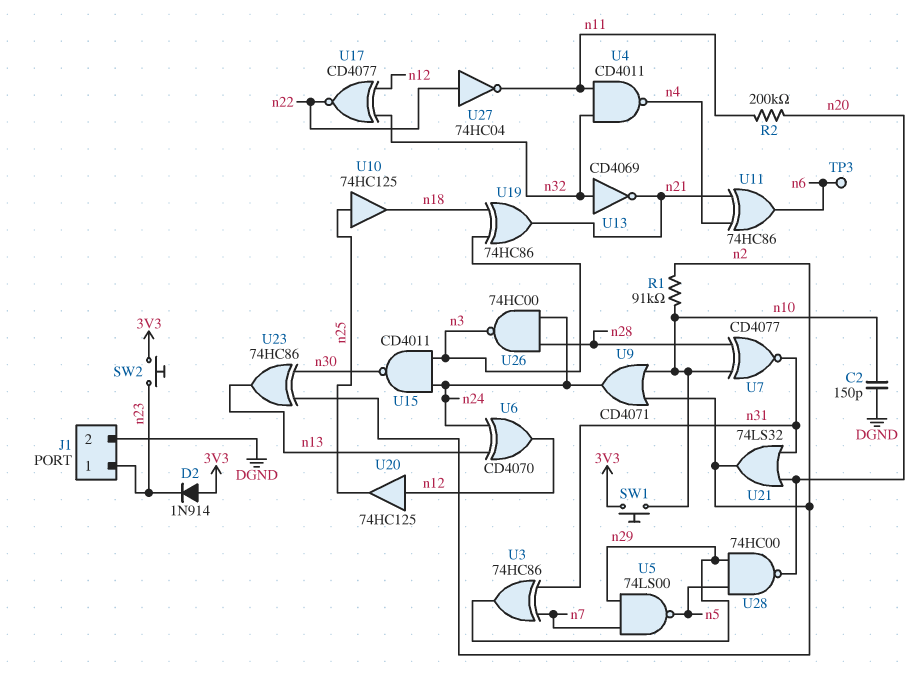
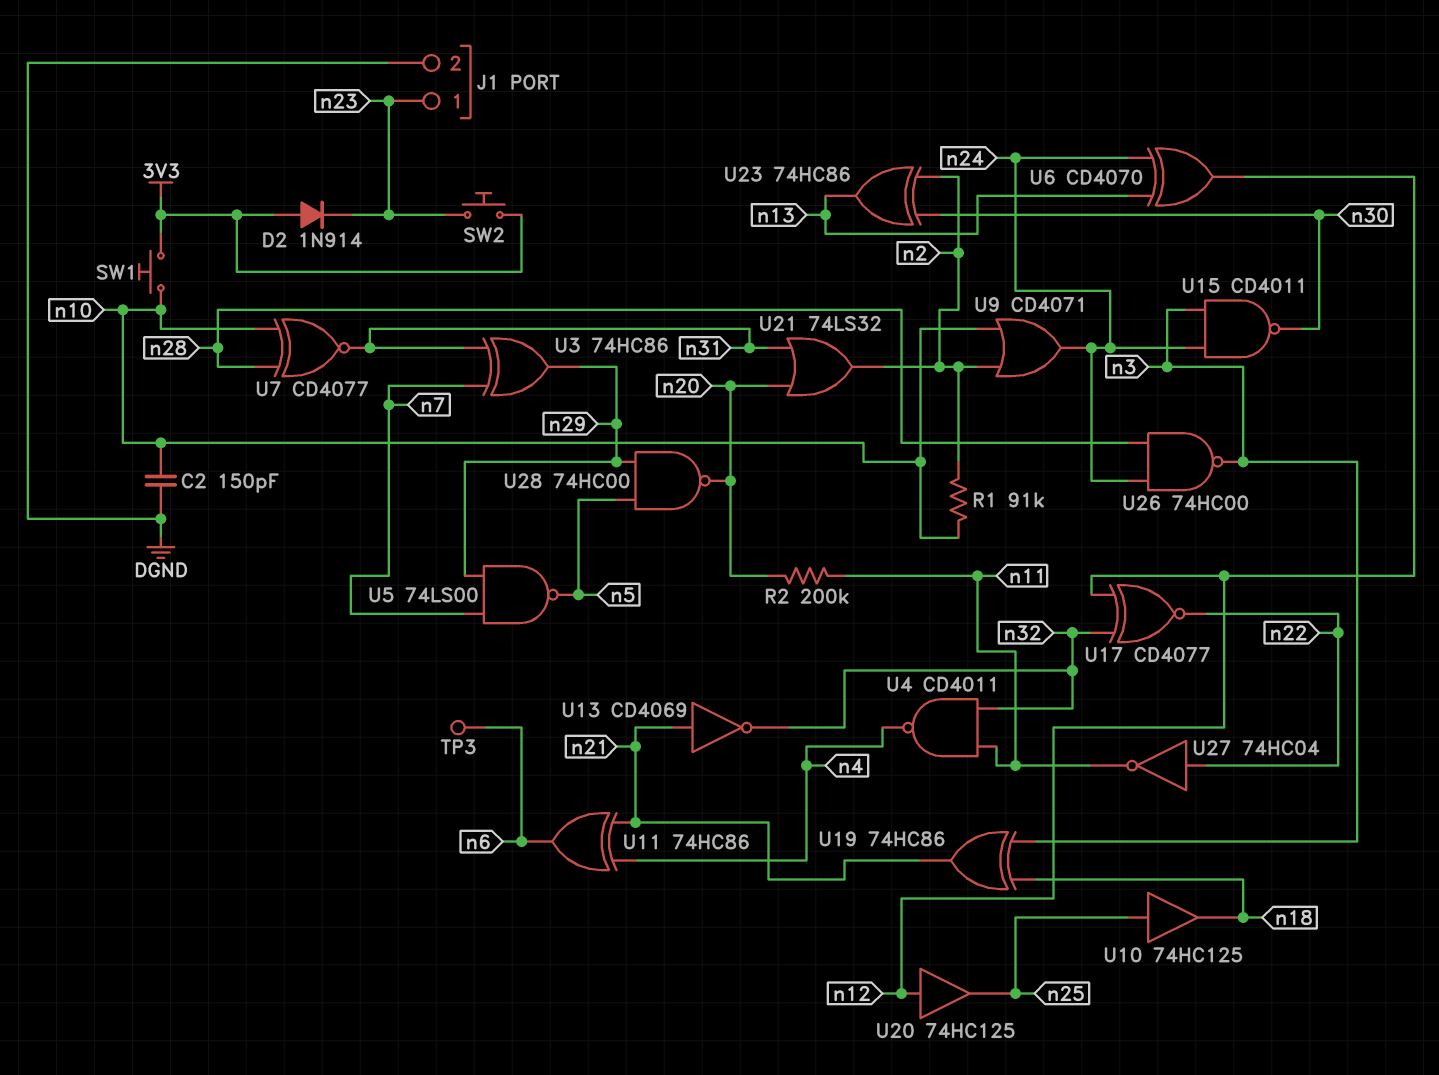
U13: NOT CD4069 (in n32, out n21) -> NOT CD4069 (in n21, out n32)

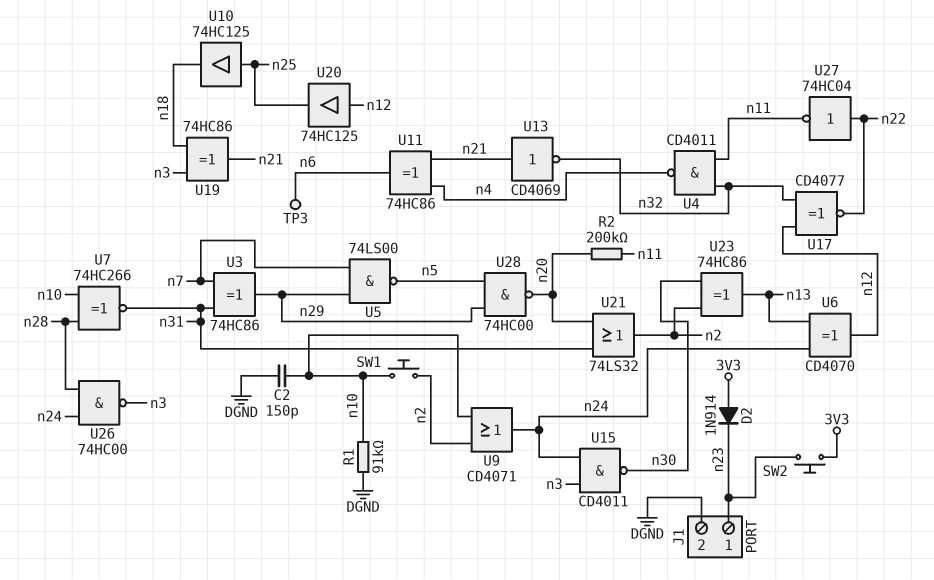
R1: 91k (n2, n10) -> 91k (DGND, n10)
SW1: button (3V3, n10) -> button (n2, n10)
U7: XNOR CD4077 (in n10, in n28, out n31) -> XNOR 74HC266 (in n10, in n28, out n31)

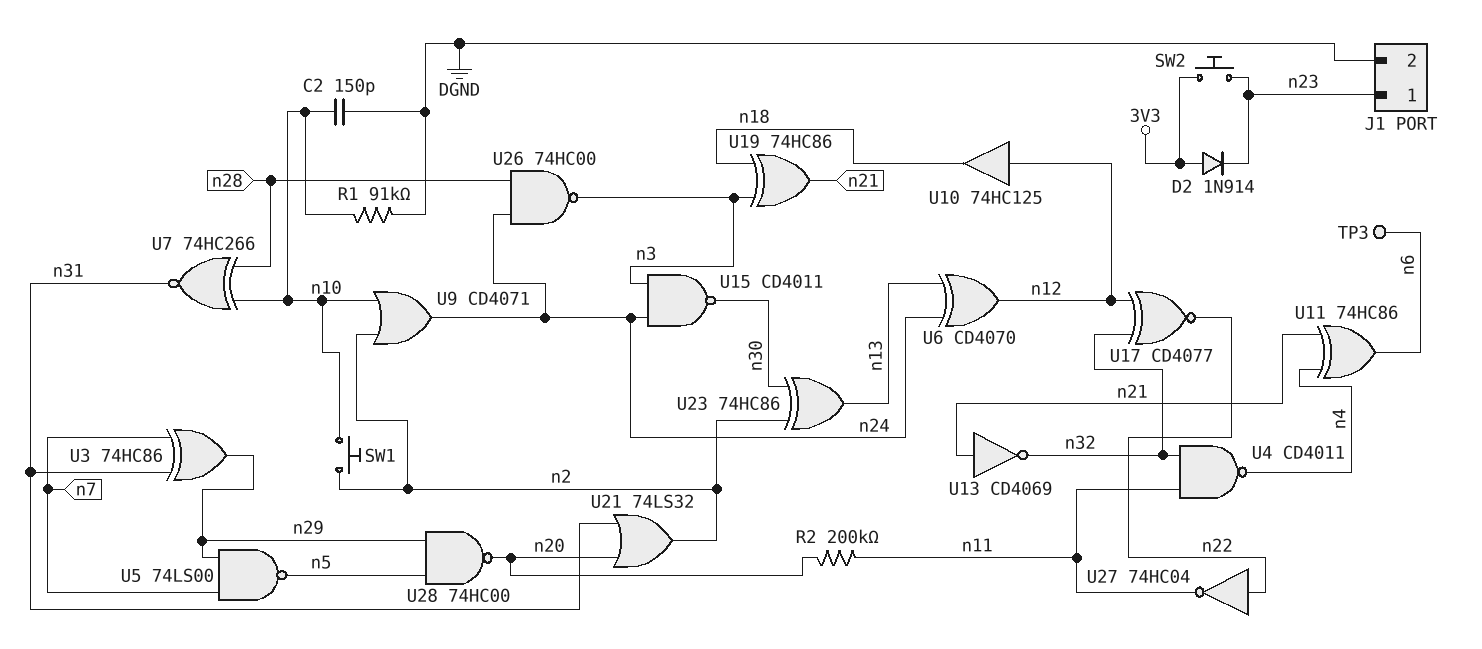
U10: buffer 74HC125 (in n25, out n18) -> buffer 74HC125 (in n12, out n18)
U20: buffer 74HC125 (in n12, out n25) -> none

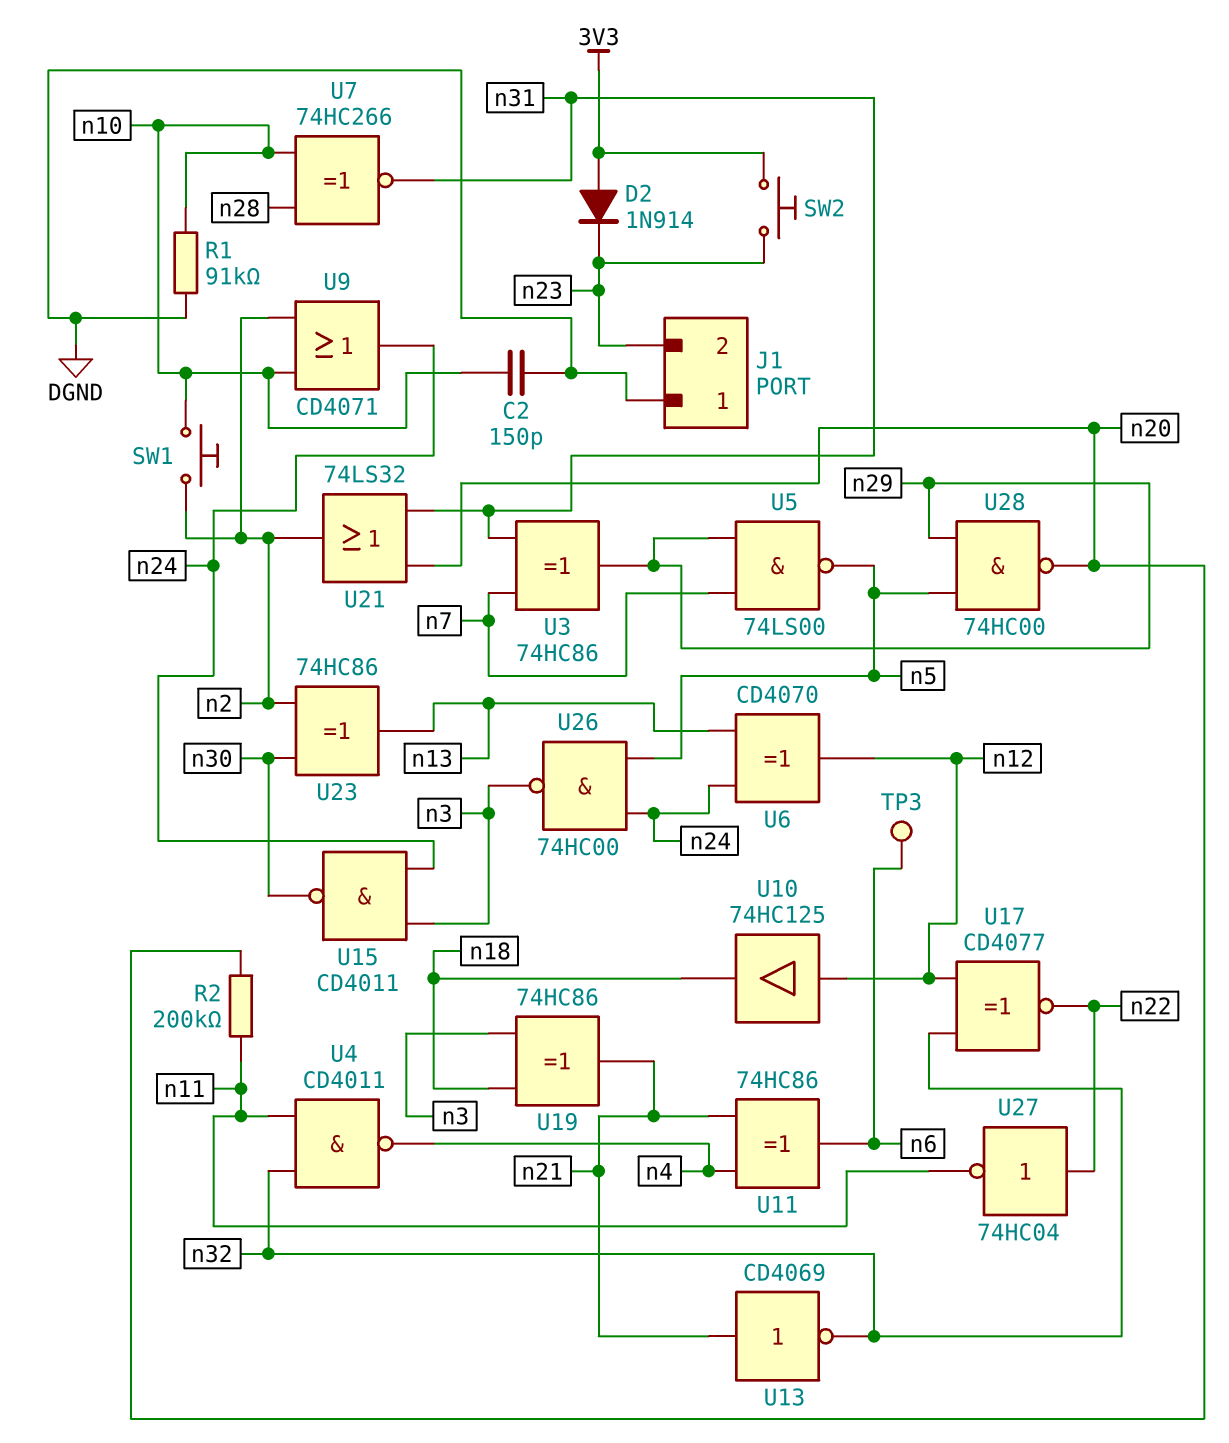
J1 pin 1: n23 -> DGND
J1 pin 2: DGND -> n23
U26: NAND 74HC00 (in n24, in n28, out n3) -> NAND 74HC00 (in n5, in n24, out n3)

